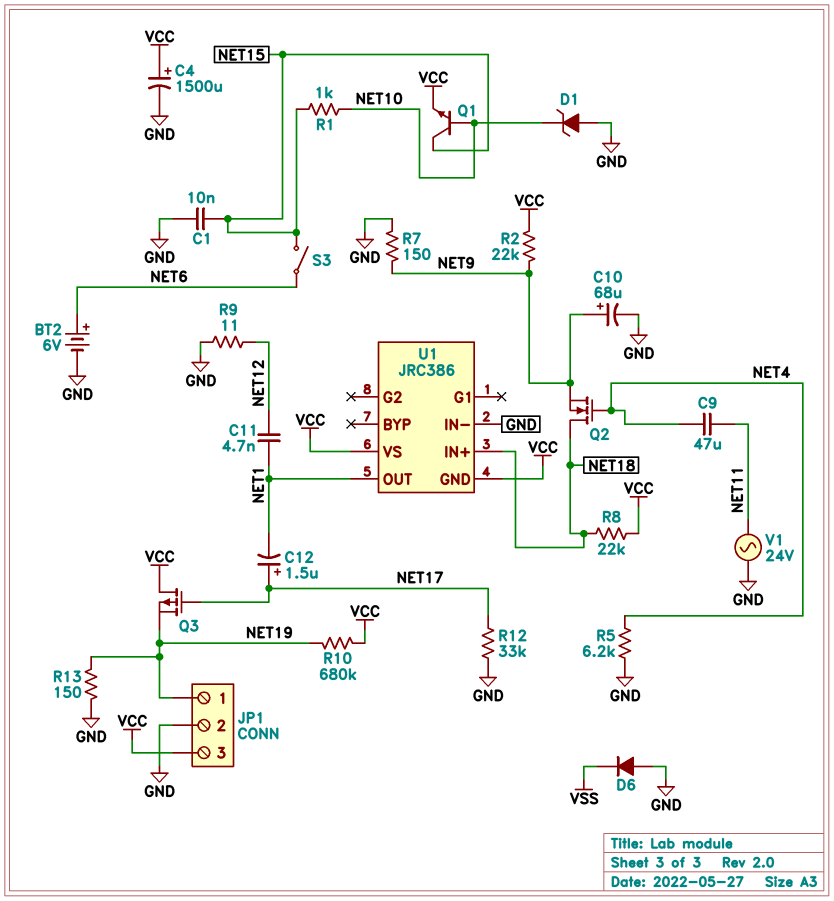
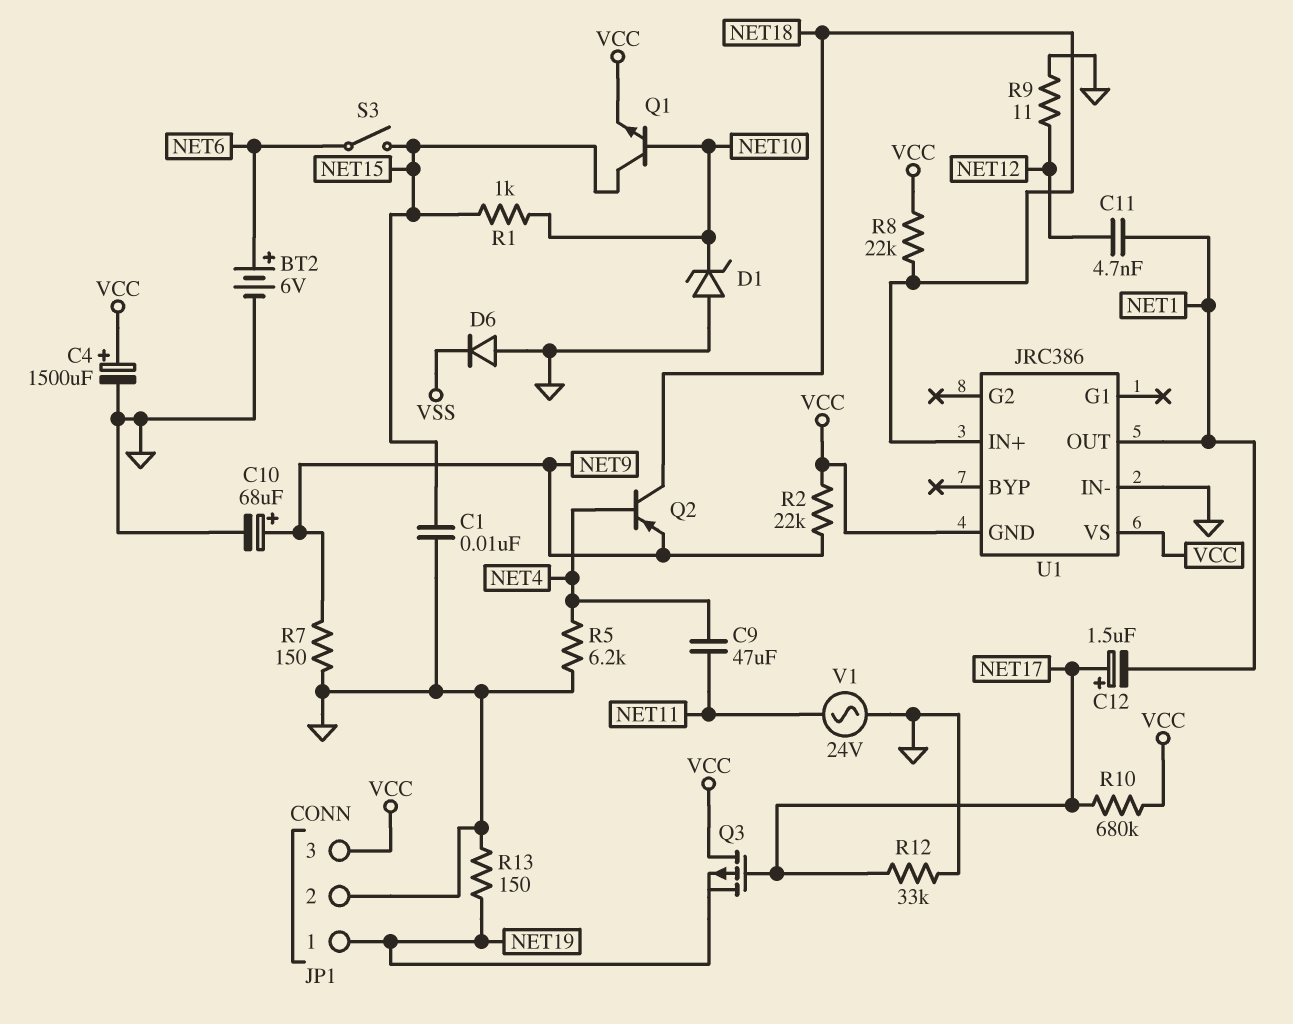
Q2: NMOS (G NET4, D NET18, S NET9) -> PNP (B NET4, C NET18, E NET9)
R10: 680k (NET19, VCC) -> 680k (NET17, VCC)

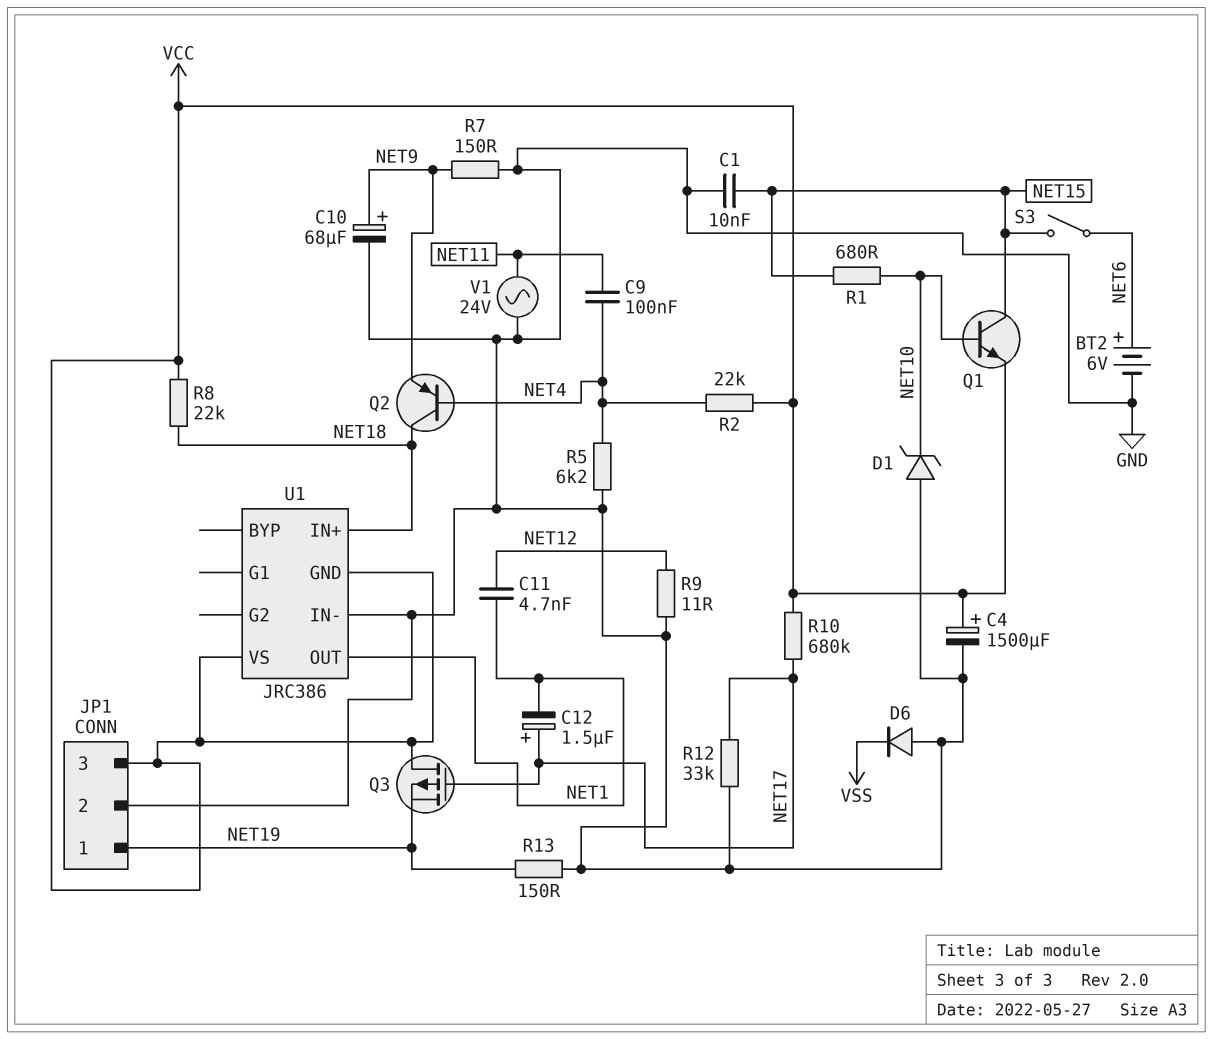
C9: 47uF (NET4, NET11) -> 100nF (NET4, NET11)
R1: 1k (NET10, NET15) -> 680 (NET10, NET15)
R2: 22k (NET9, VCC) -> 22k (NET4, VCC)

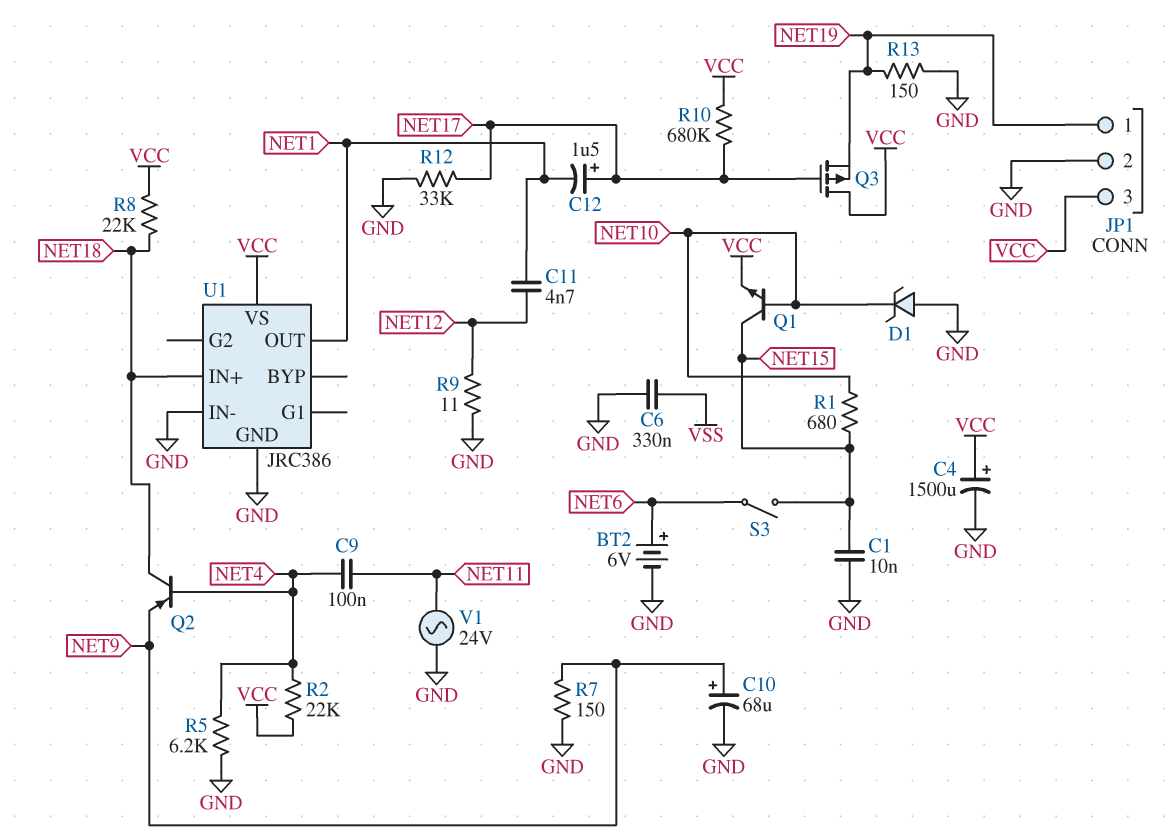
C6: none -> 330nF (GND, VSS)
D6: diode (A GND, K VSS) -> none
U1 pin GND: VCC -> GND

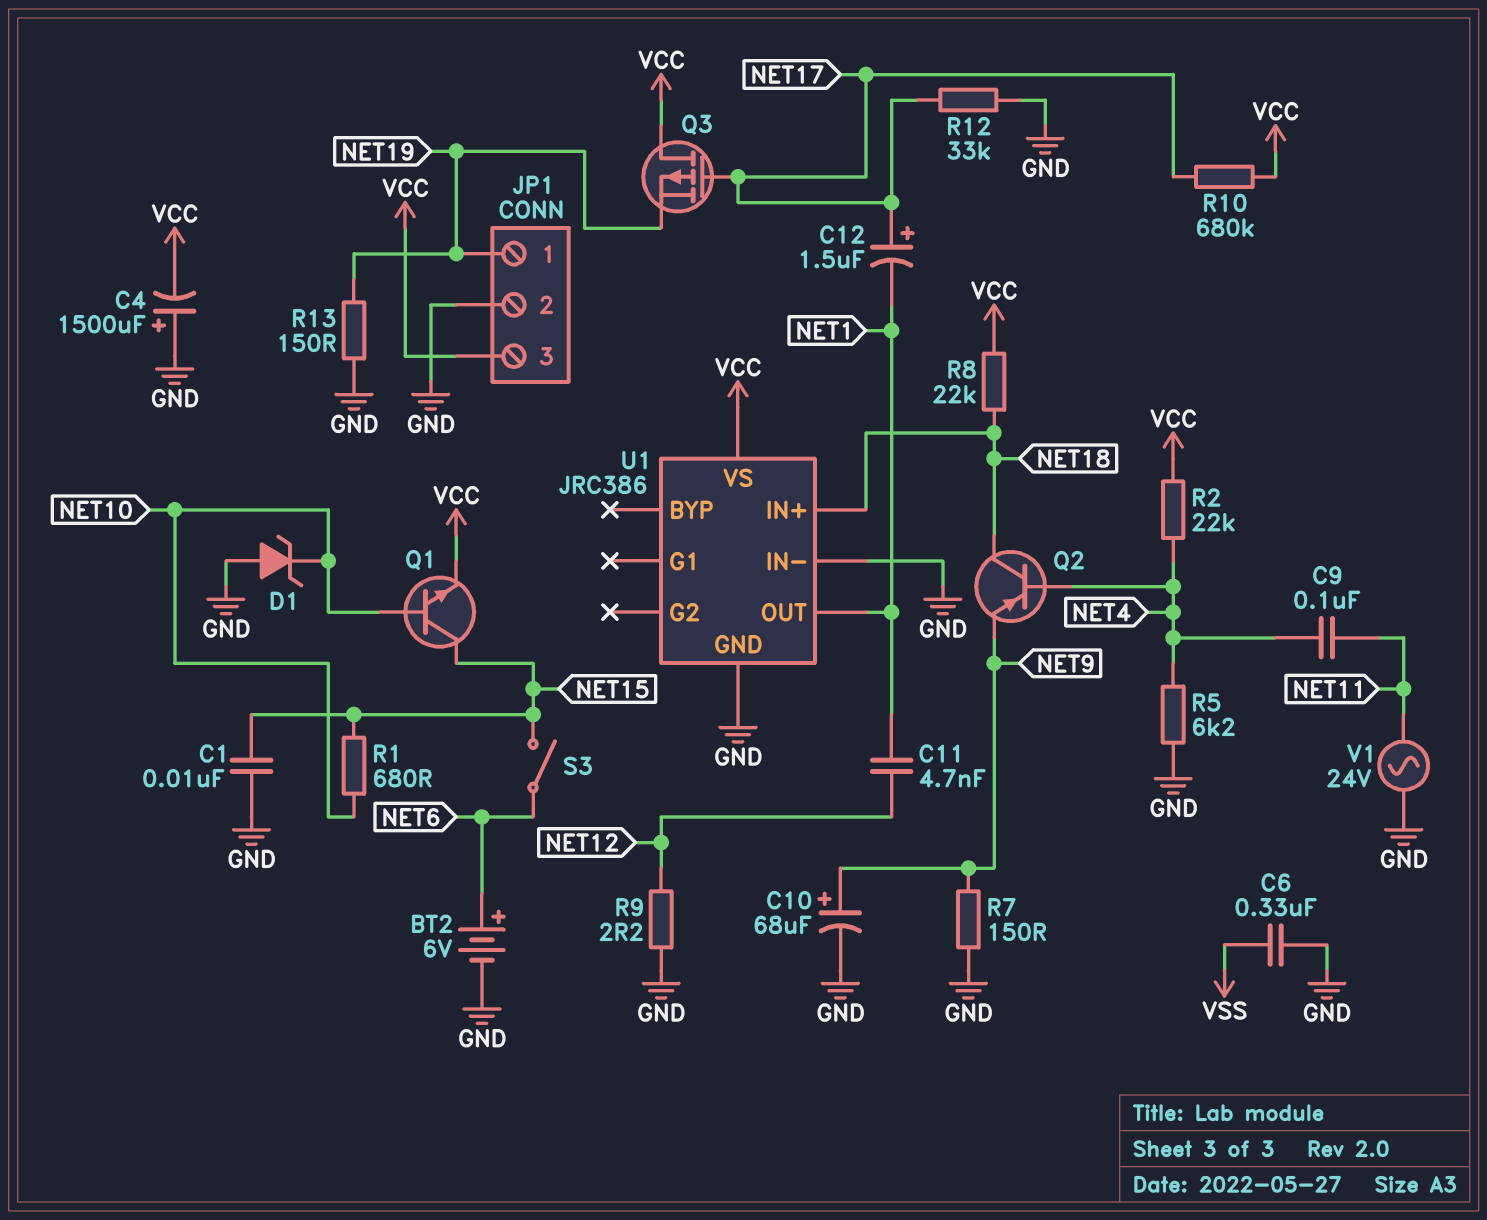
C4: 1500uF (plus VCC, minus GND) -> 1500uF (plus GND, minus VCC)
R9: 11 (GND, NET12) -> 2.2 (GND, NET12)

